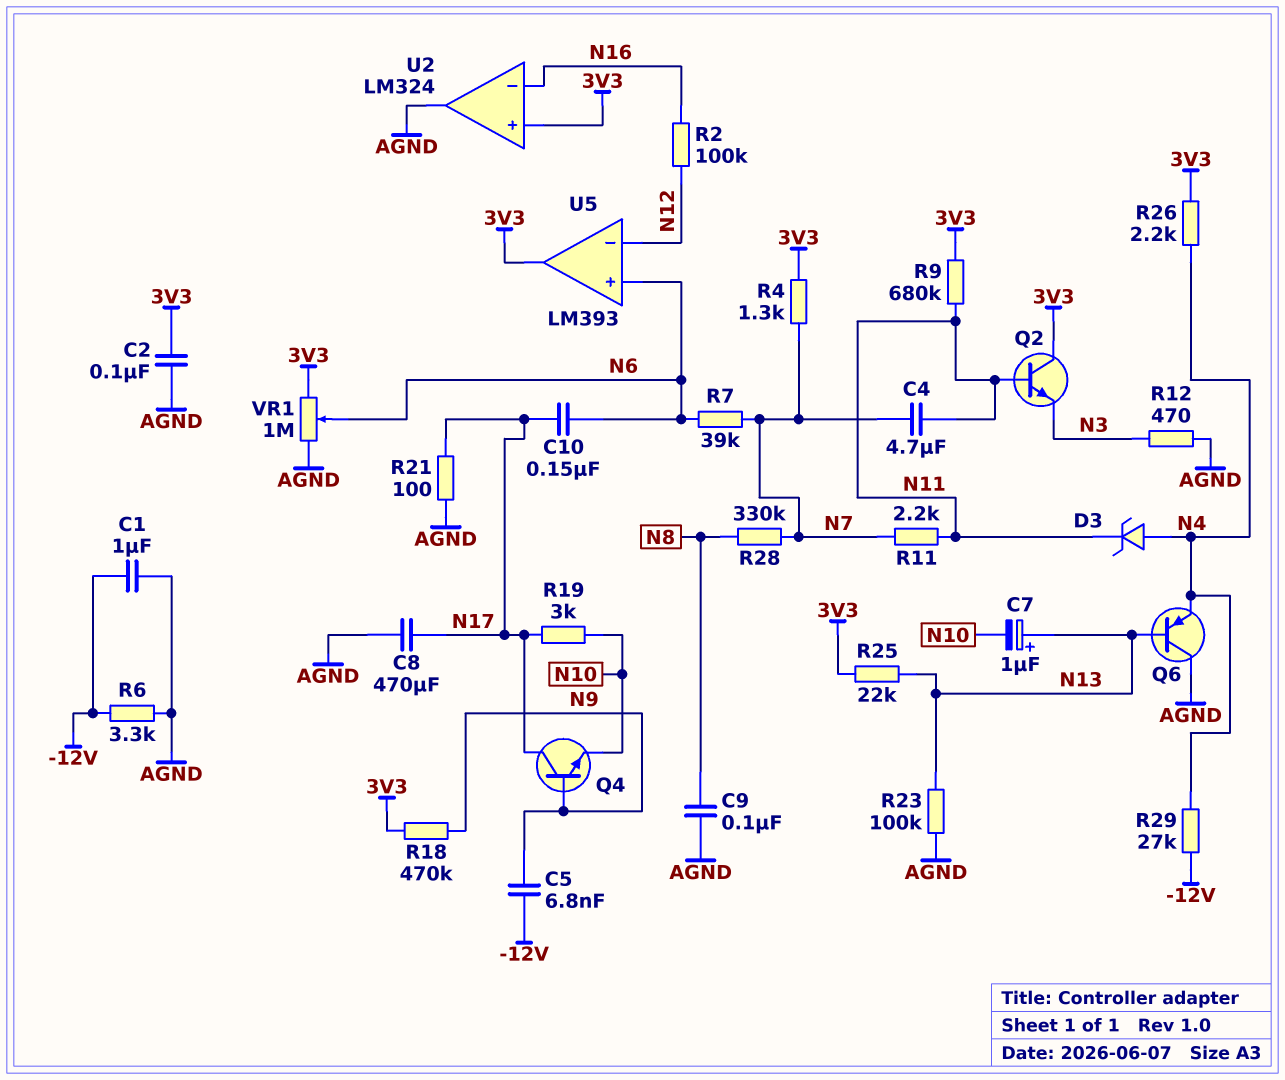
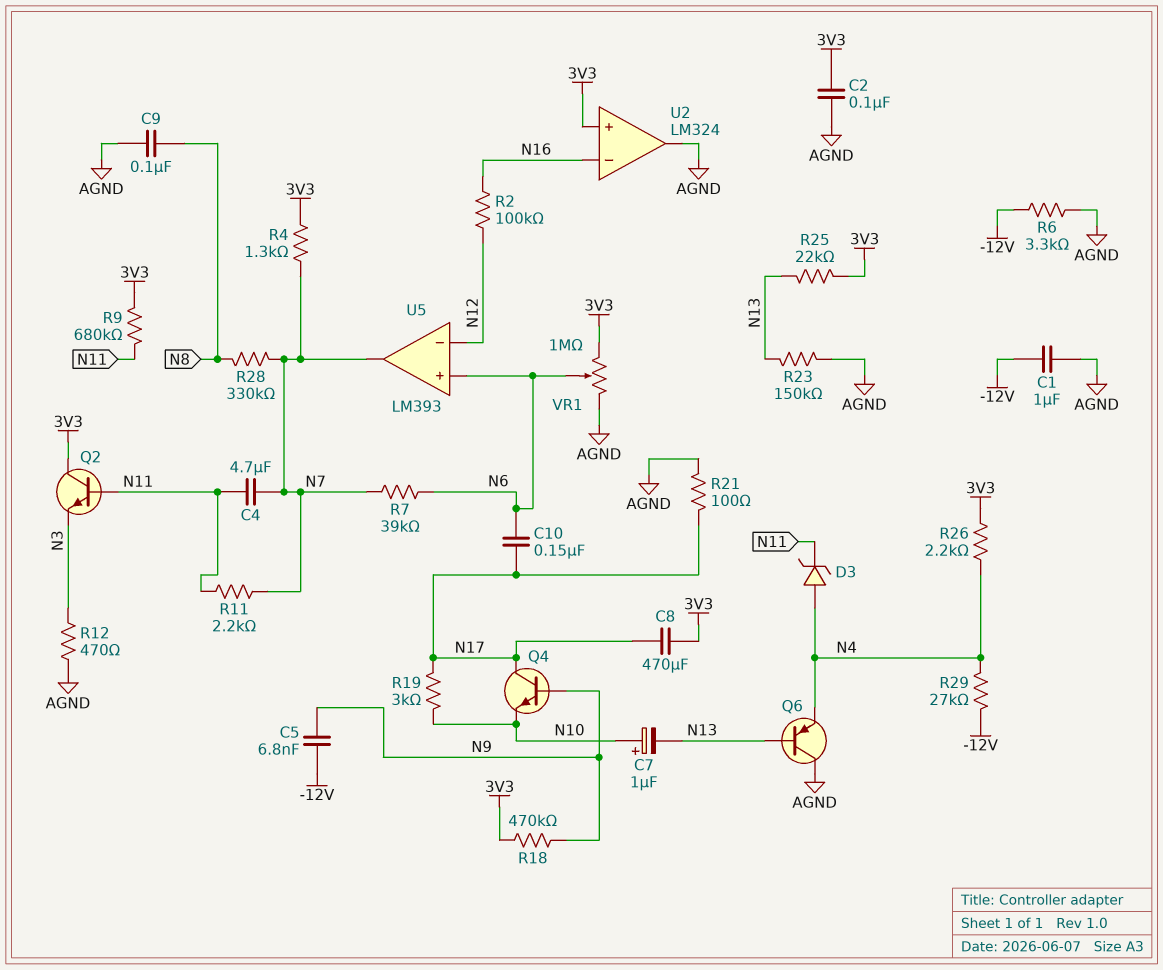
C7: 1uF (plus N13, minus N10) -> 1uF (plus N10, minus N13)
C8: 470uF (AGND, N17) -> 470uF (3V3, N17)
R23: 100k (AGND, N13) -> 150k (AGND, N13)
U5 pin out: 3V3 -> N7

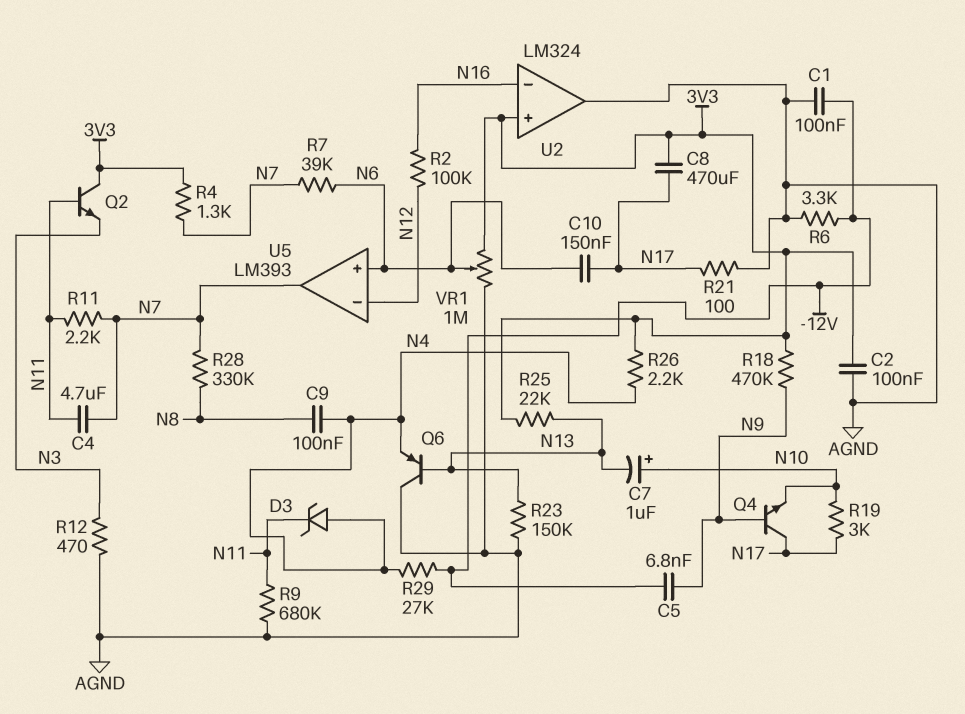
C1: 1uF (-12V, AGND) -> 100nF (-12V, AGND)
C9: 100nF (AGND, N8) -> 100nF (N4, N8)
R9: 680k (3V3, N11) -> 680k (AGND, N11)

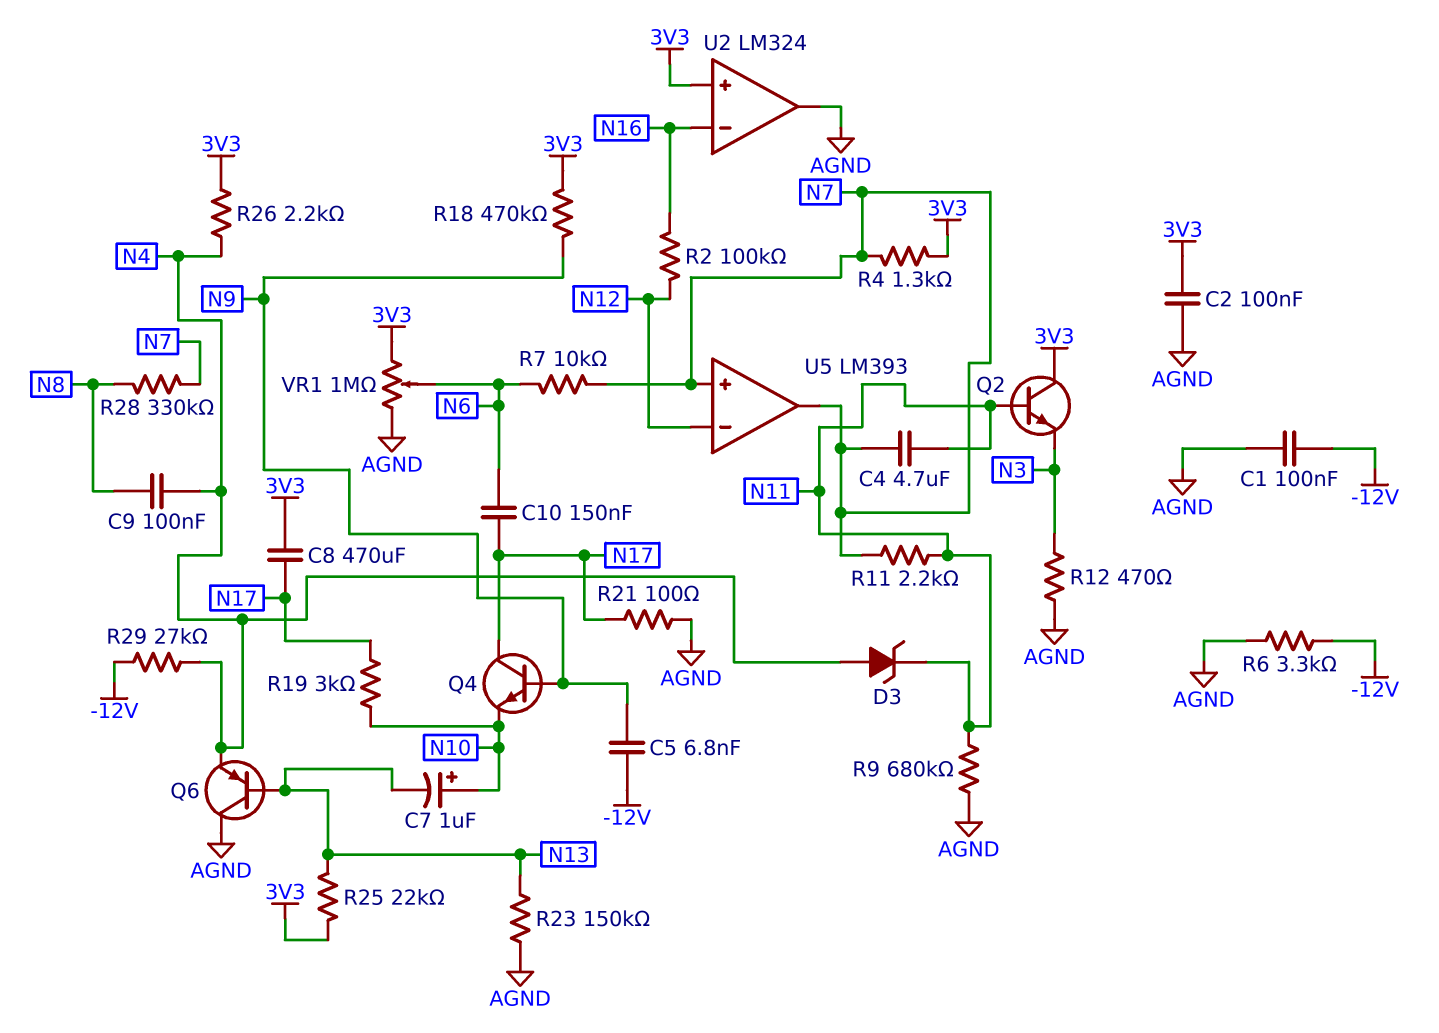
R7: 39k (N6, N7) -> 10k (N6, N7)
U5 pin in+: N6 -> N7

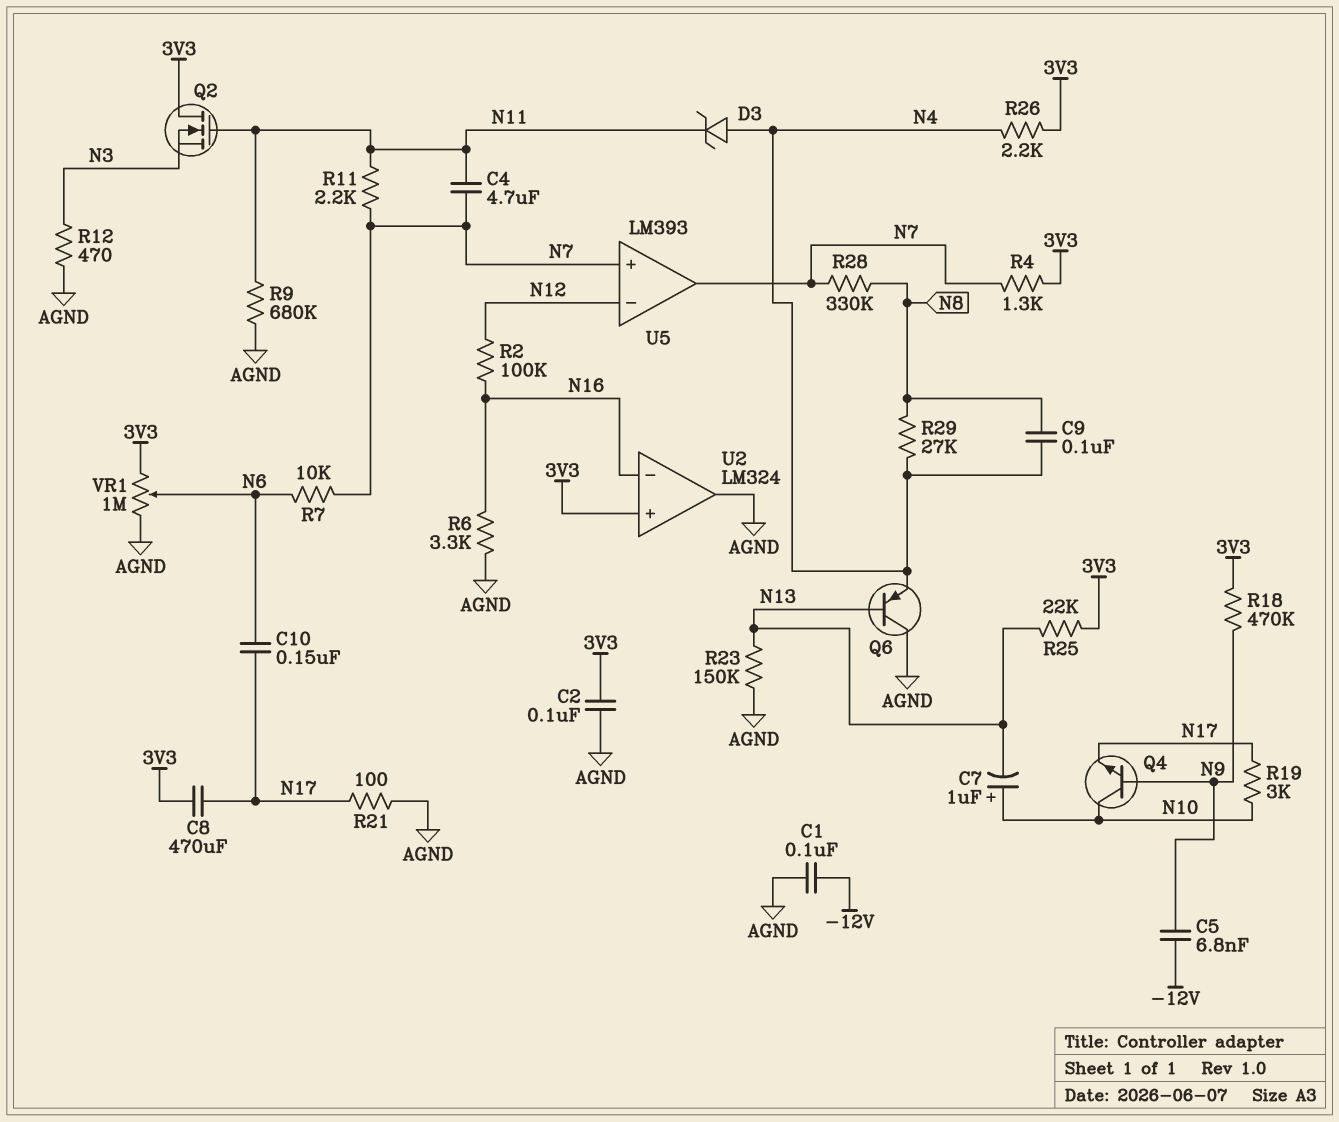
Q2: NPN (B N11, C 3V3, E N3) -> NMOS (G N11, D 3V3, S N3)
Q4: NPN (B N9, C N17, E N10) -> NPN (B N9, C N10, E N17)
R6: 3.3k (-12V, AGND) -> 3.3k (AGND, N16)
R29: 27k (-12V, N4) -> 27k (N4, N8)

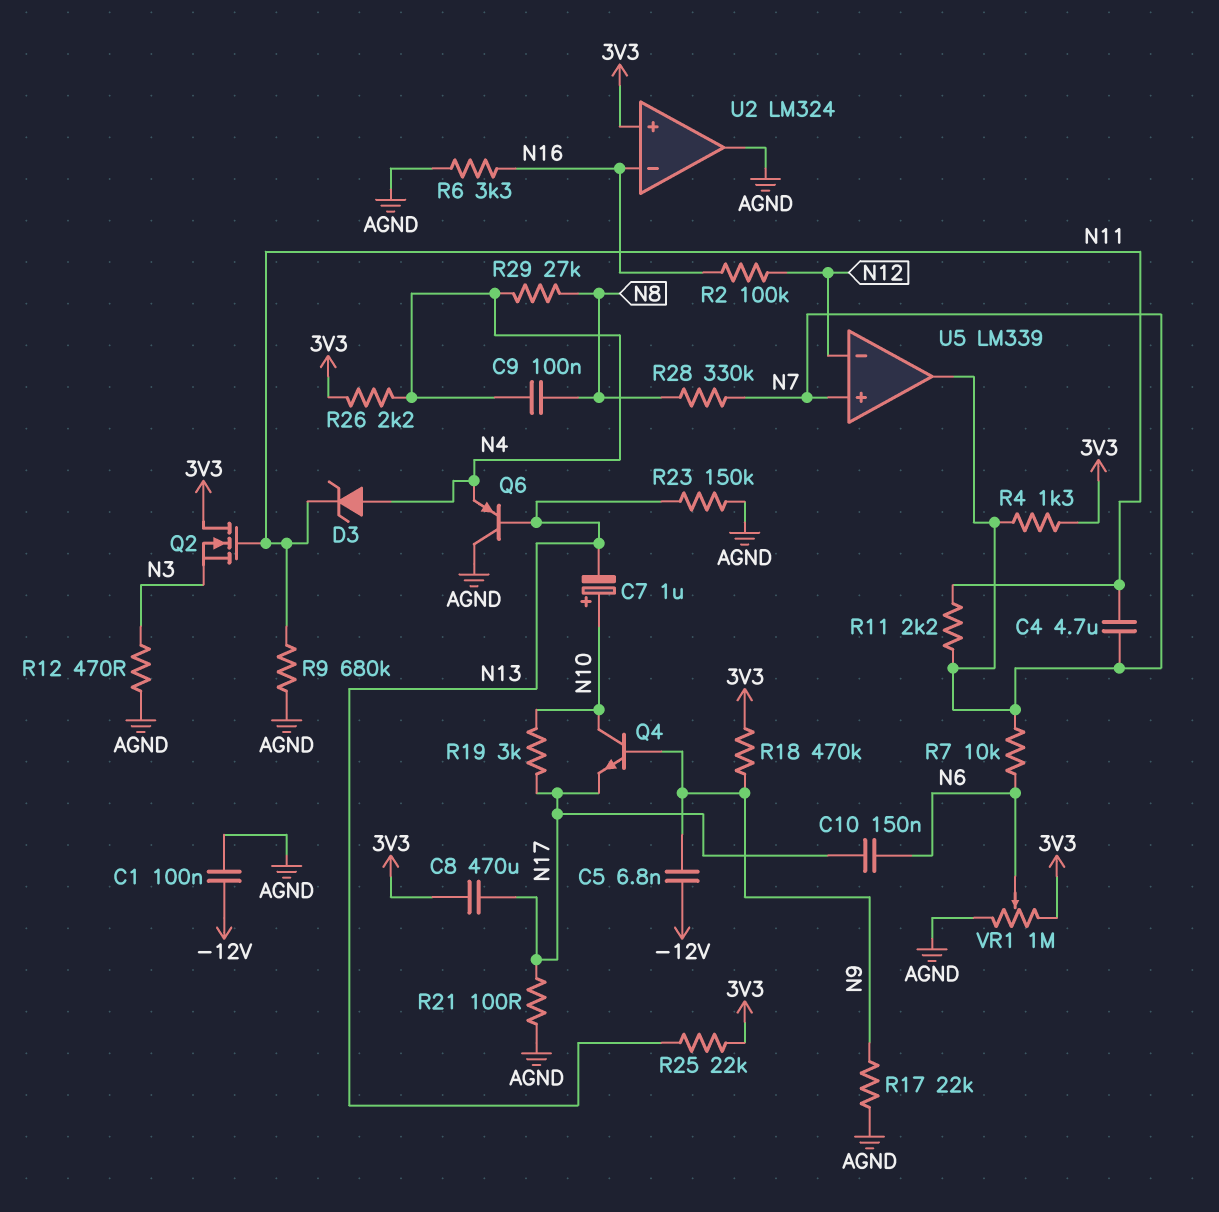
C2: 100nF (3V3, AGND) -> none
R17: none -> 22k (AGND, N9)
U5: LM393 -> LM339

